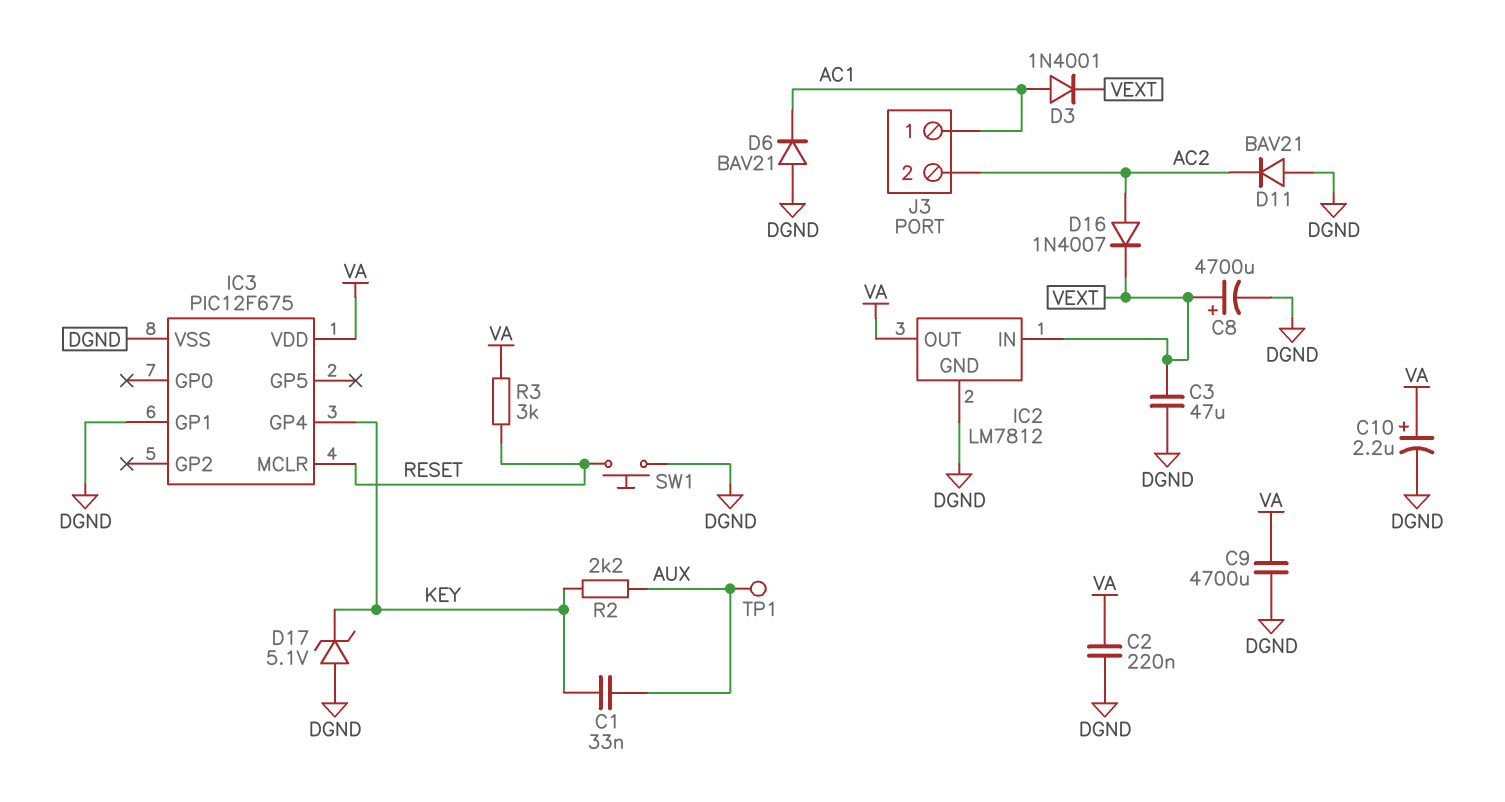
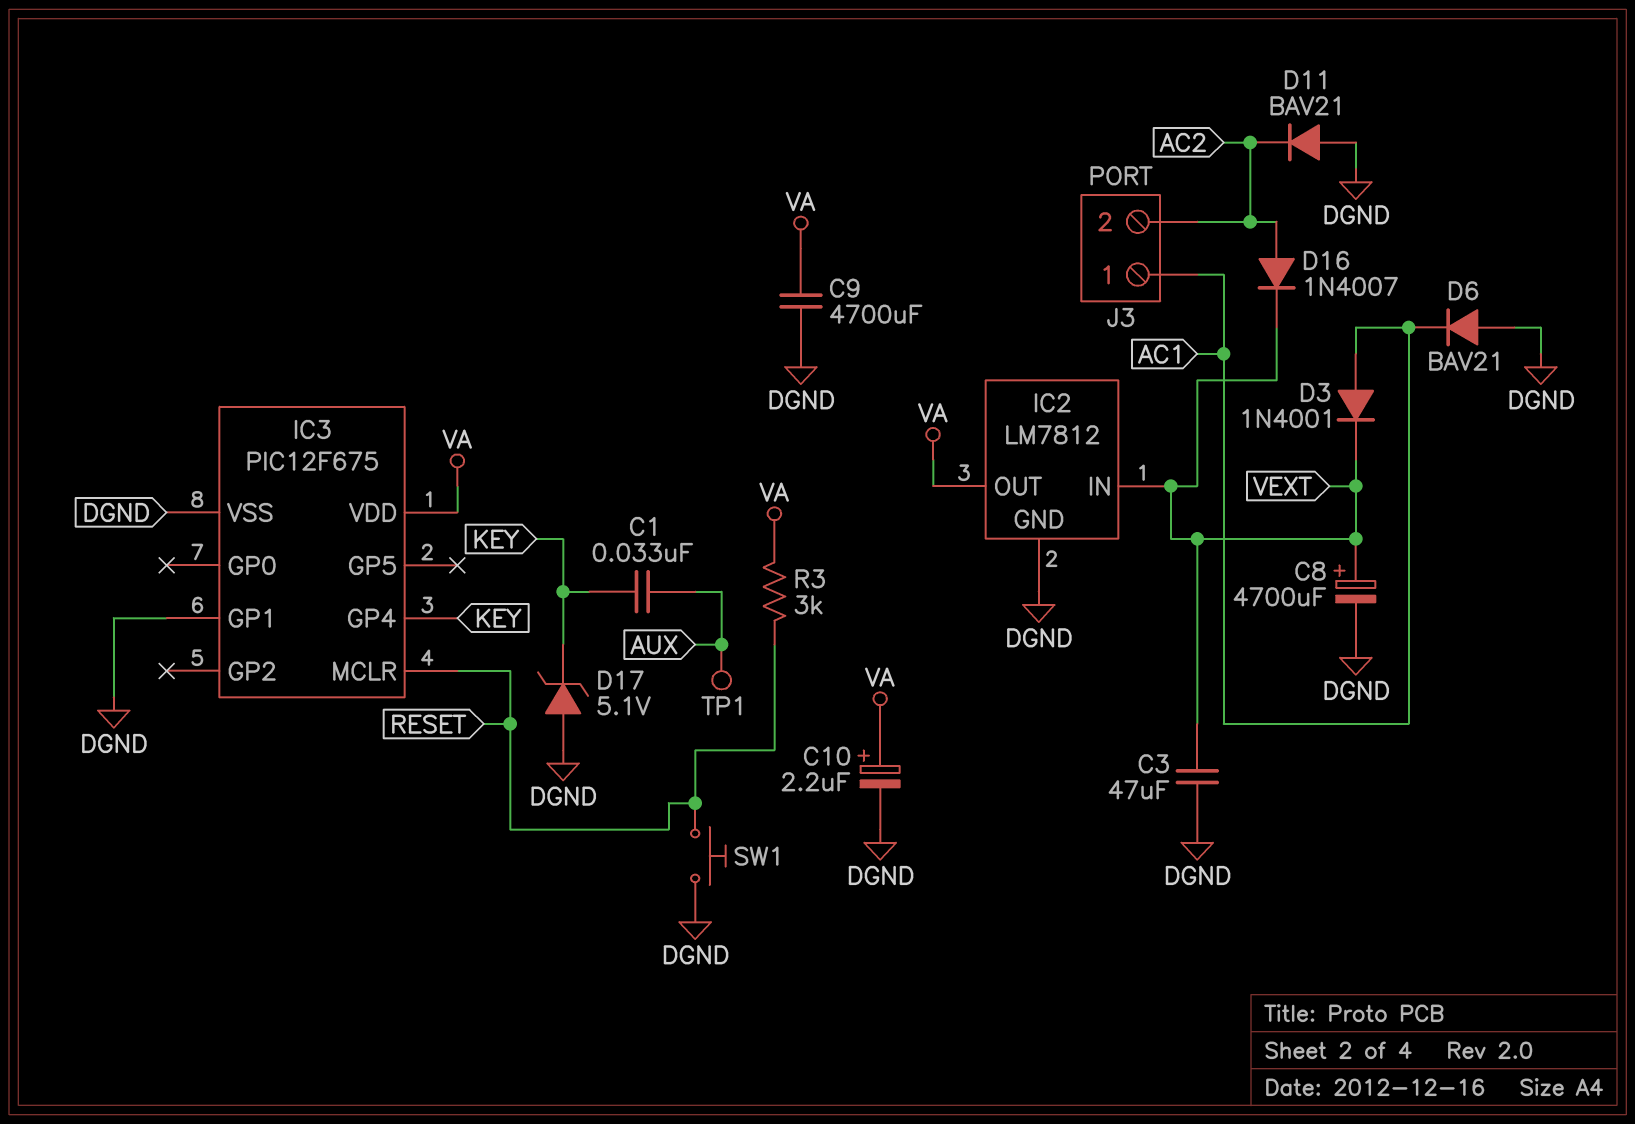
C2: 220nF (DGND, VA) -> none
R2: 2.2k (AUX, KEY) -> none

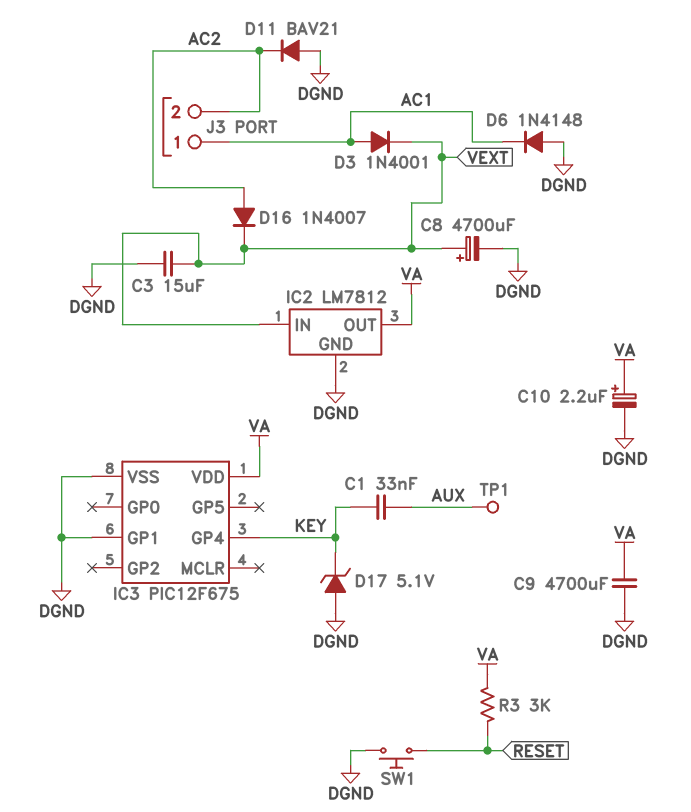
C3: 47uF (DGND, VEXT) -> 15uF (DGND, VEXT)
D6: diode BAV21 (A DGND, K AC1) -> diode 1N4148 (A DGND, K AC1)
IC3 pin MCLR: RESET -> none

